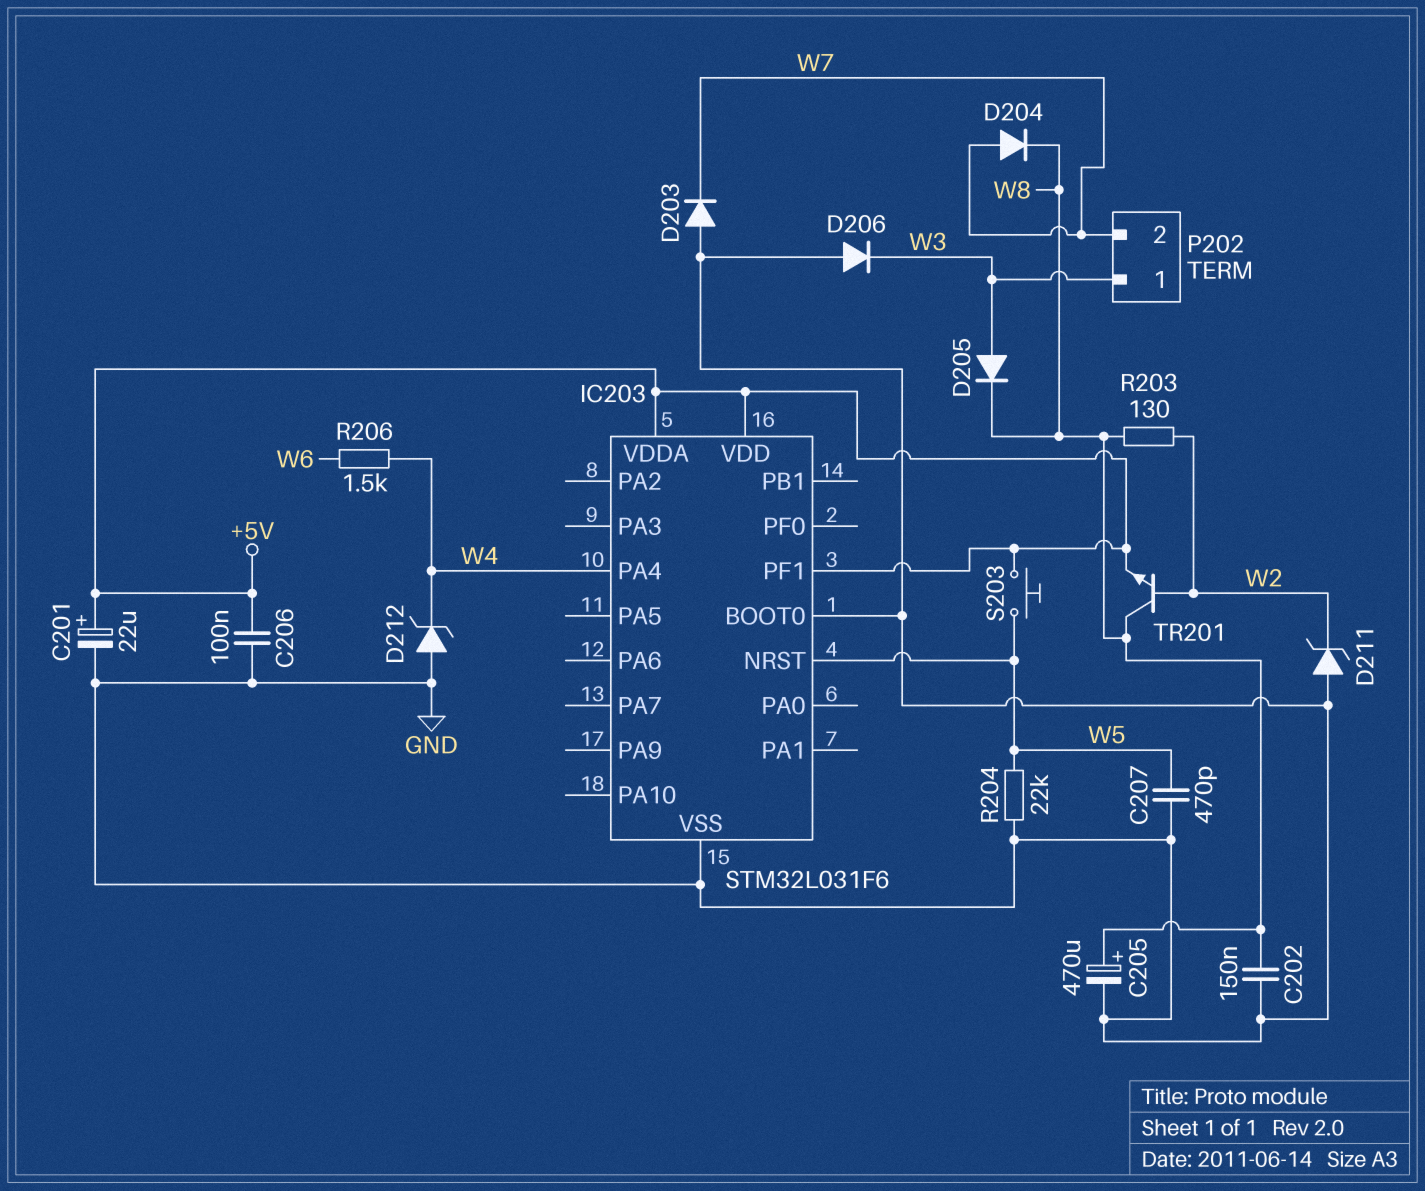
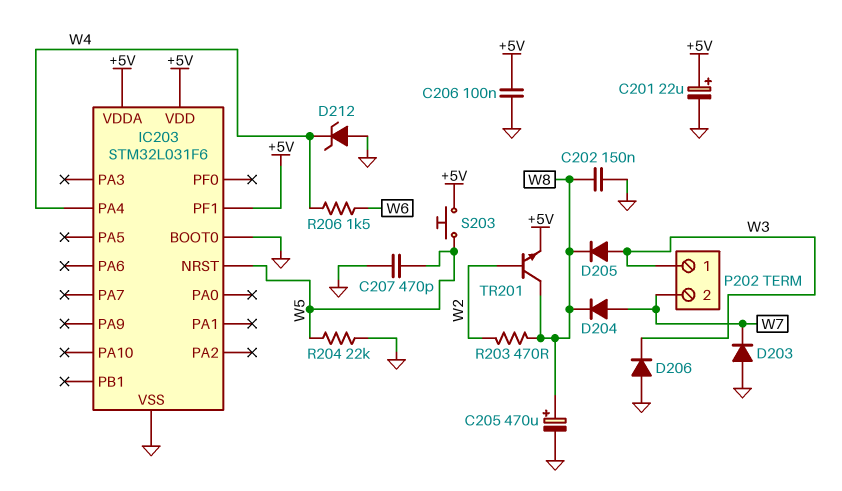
D211: zener (A GND, K W2) -> none
R203: 130 (W2, W8) -> 470 (W2, W8)

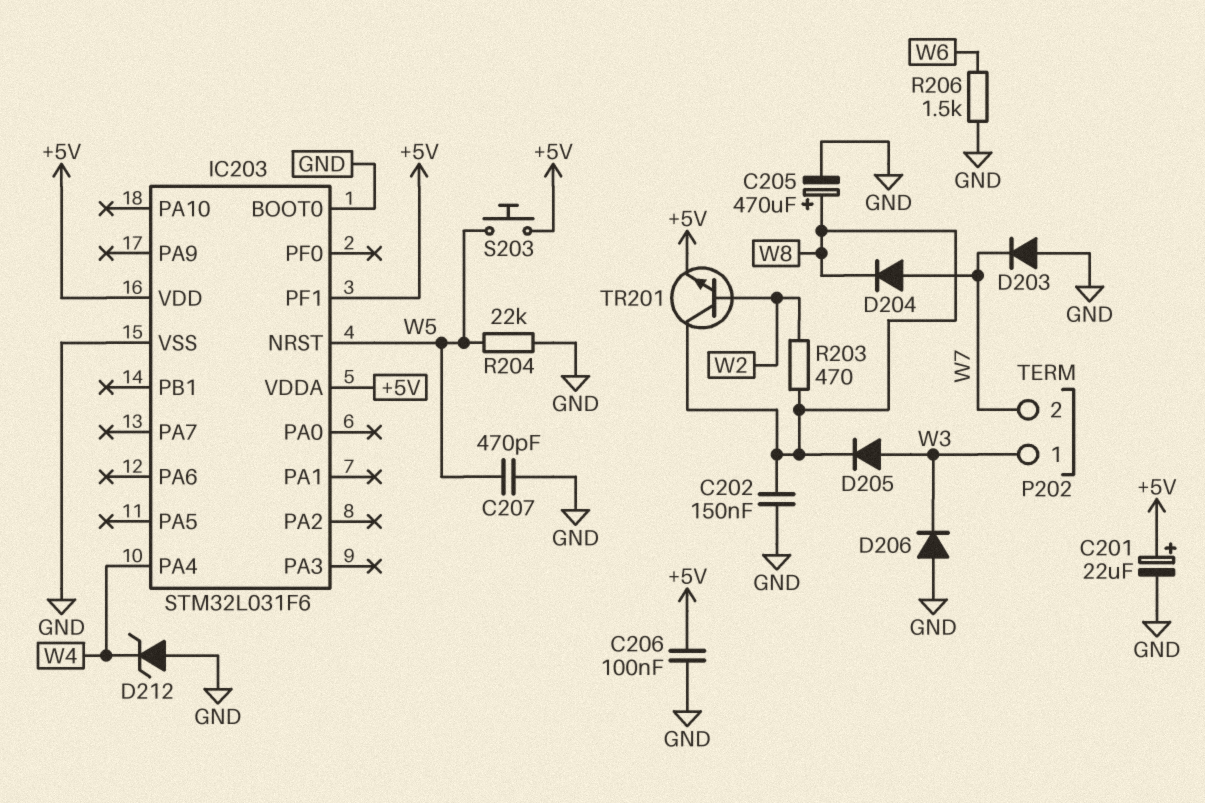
R206: 1.5k (W4, W6) -> 1.5k (GND, W6)

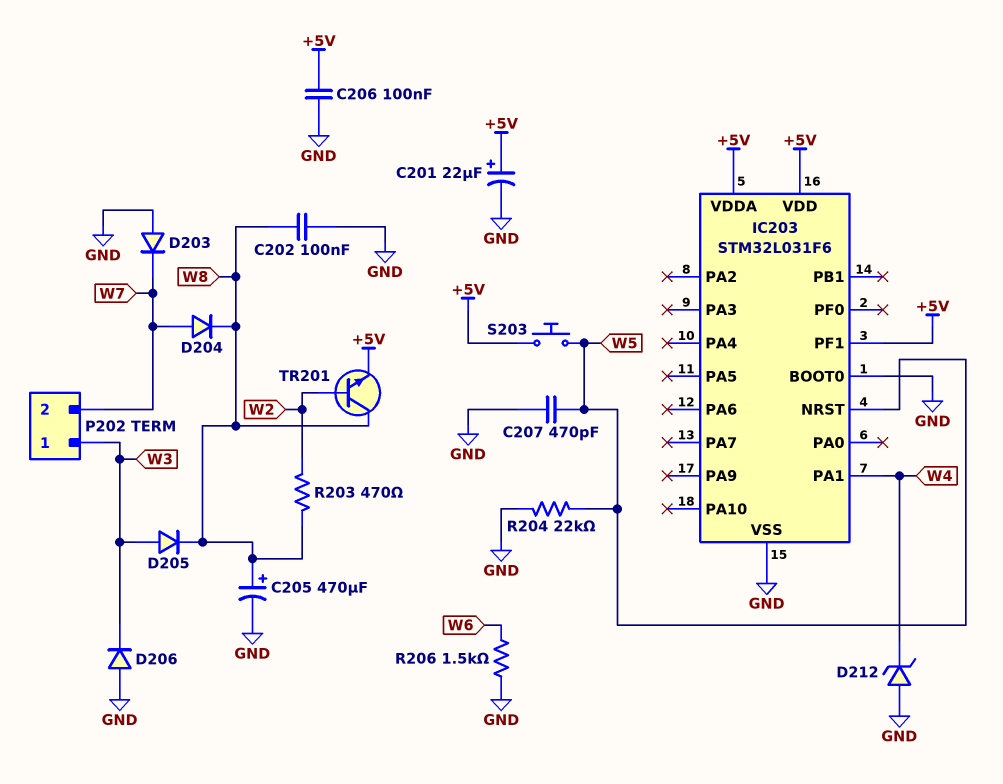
C202: 150nF (GND, W8) -> 100nF (GND, W8)
IC203 pin PA1: none -> W4
IC203 pin PA4: W4 -> none

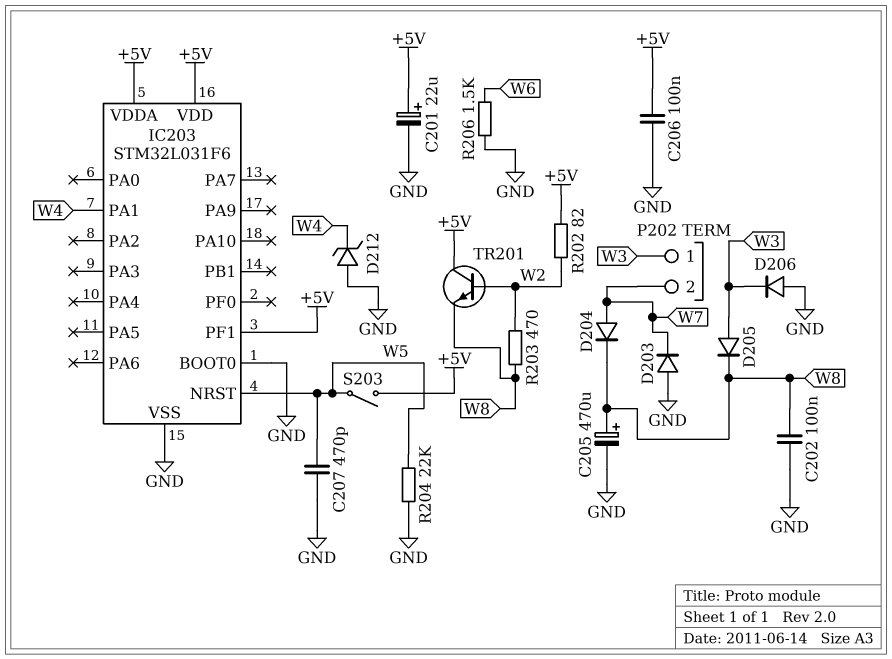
R202: none -> 82 (+5V, W2)
S203: button (+5V, W5) -> switch (+5V, W5)
TR201: NPN (B W2, C W8, E +5V) -> NPN (B W2, C +5V, E W8)

